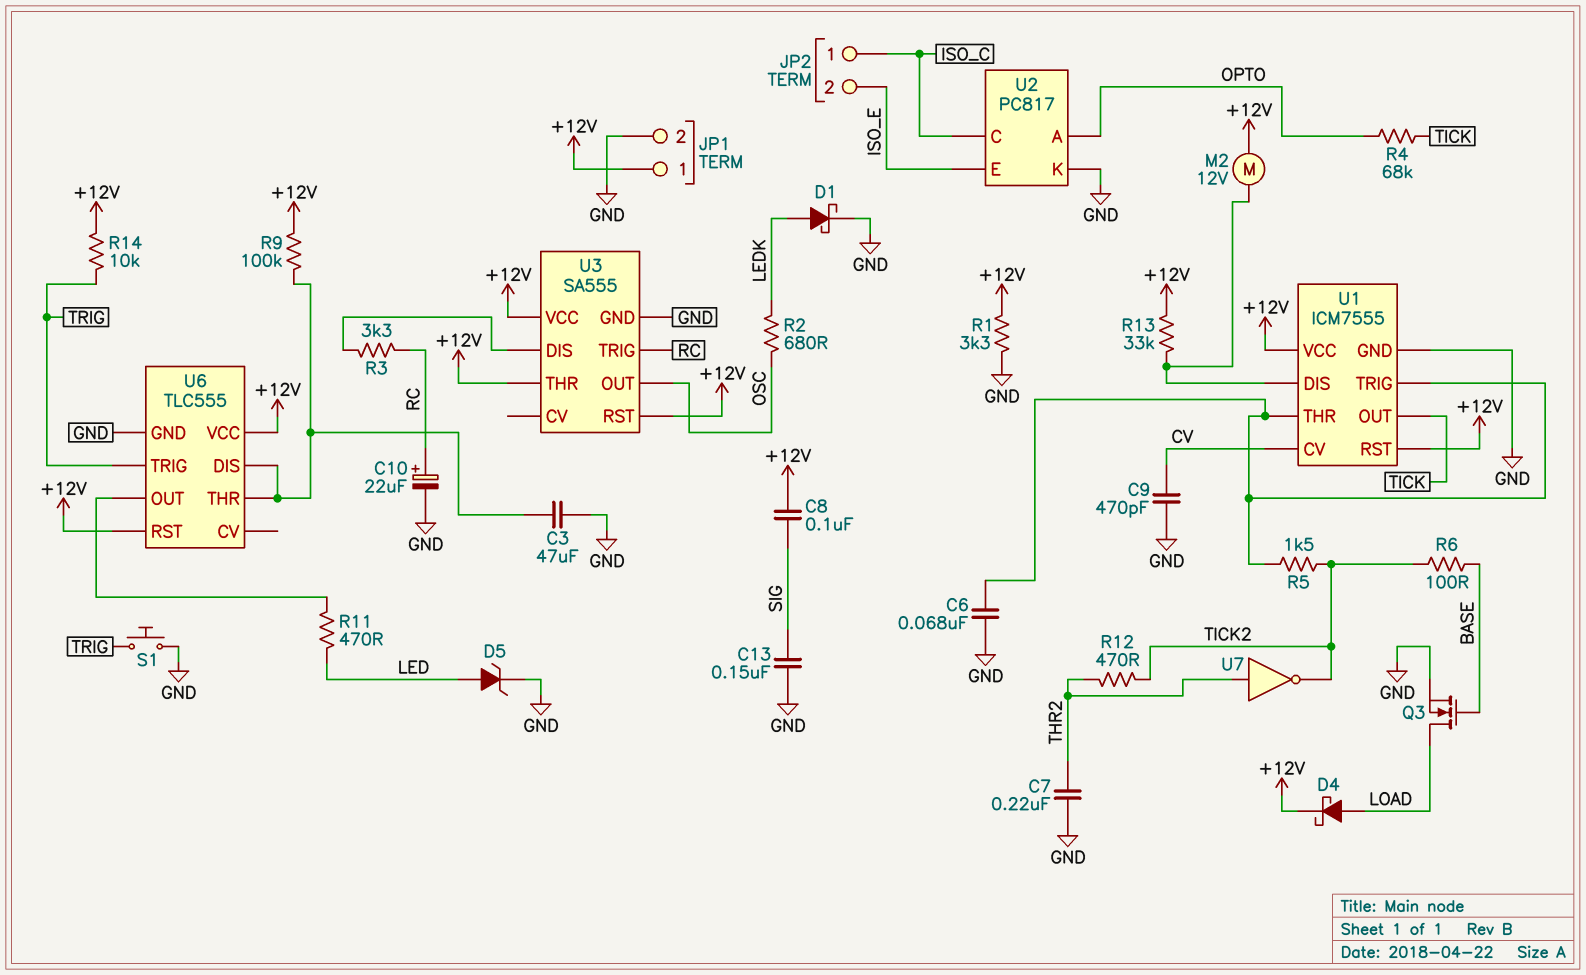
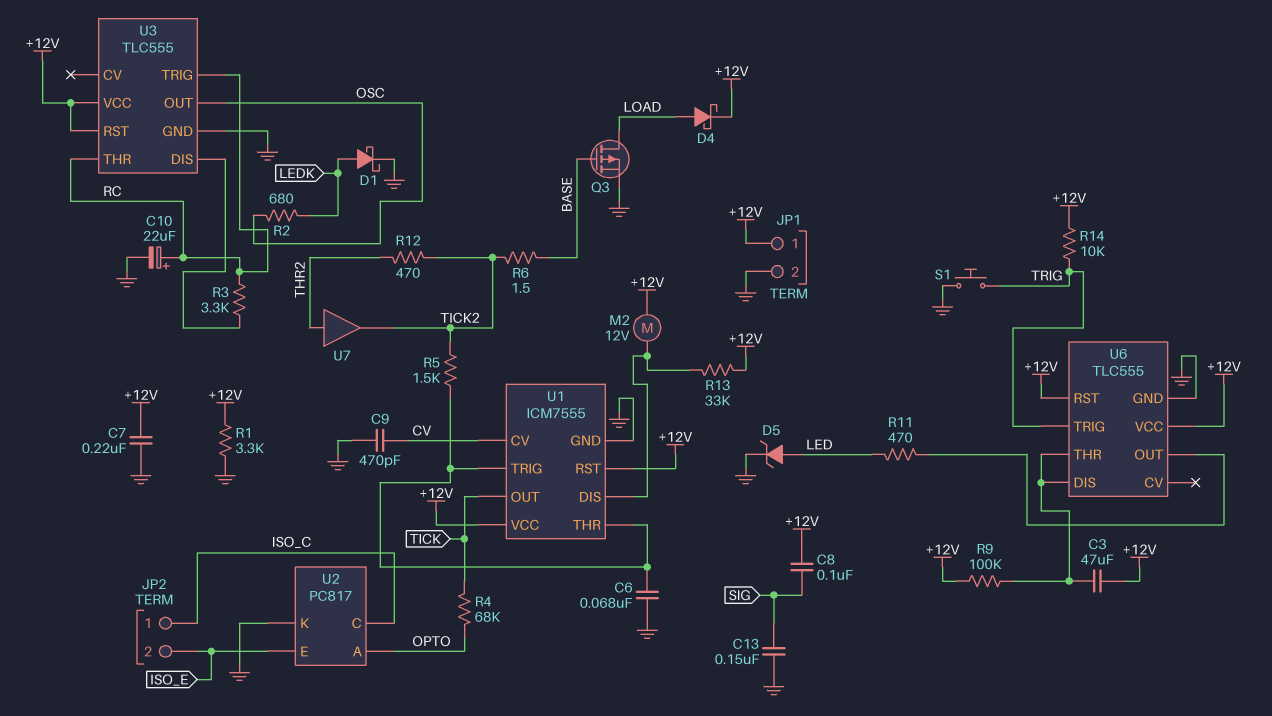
C3: 47uF (GND, U6/DIS) -> 47uF (+12V, U6/DIS)
C7: 220nF (GND, THR2) -> 220nF (+12V, GND)
Q3: NMOS (G BASE, D LOAD, S GND) -> PMOS (G BASE, D LOAD, S GND)
R6: 100 (BASE, TICK2) -> 1.5 (BASE, TICK2)
U3: SA555 -> TLC555
U3 pin THR: +12V -> RC
U7: NOT (in THR2, out TICK2) -> buffer (in THR2, out TICK2)

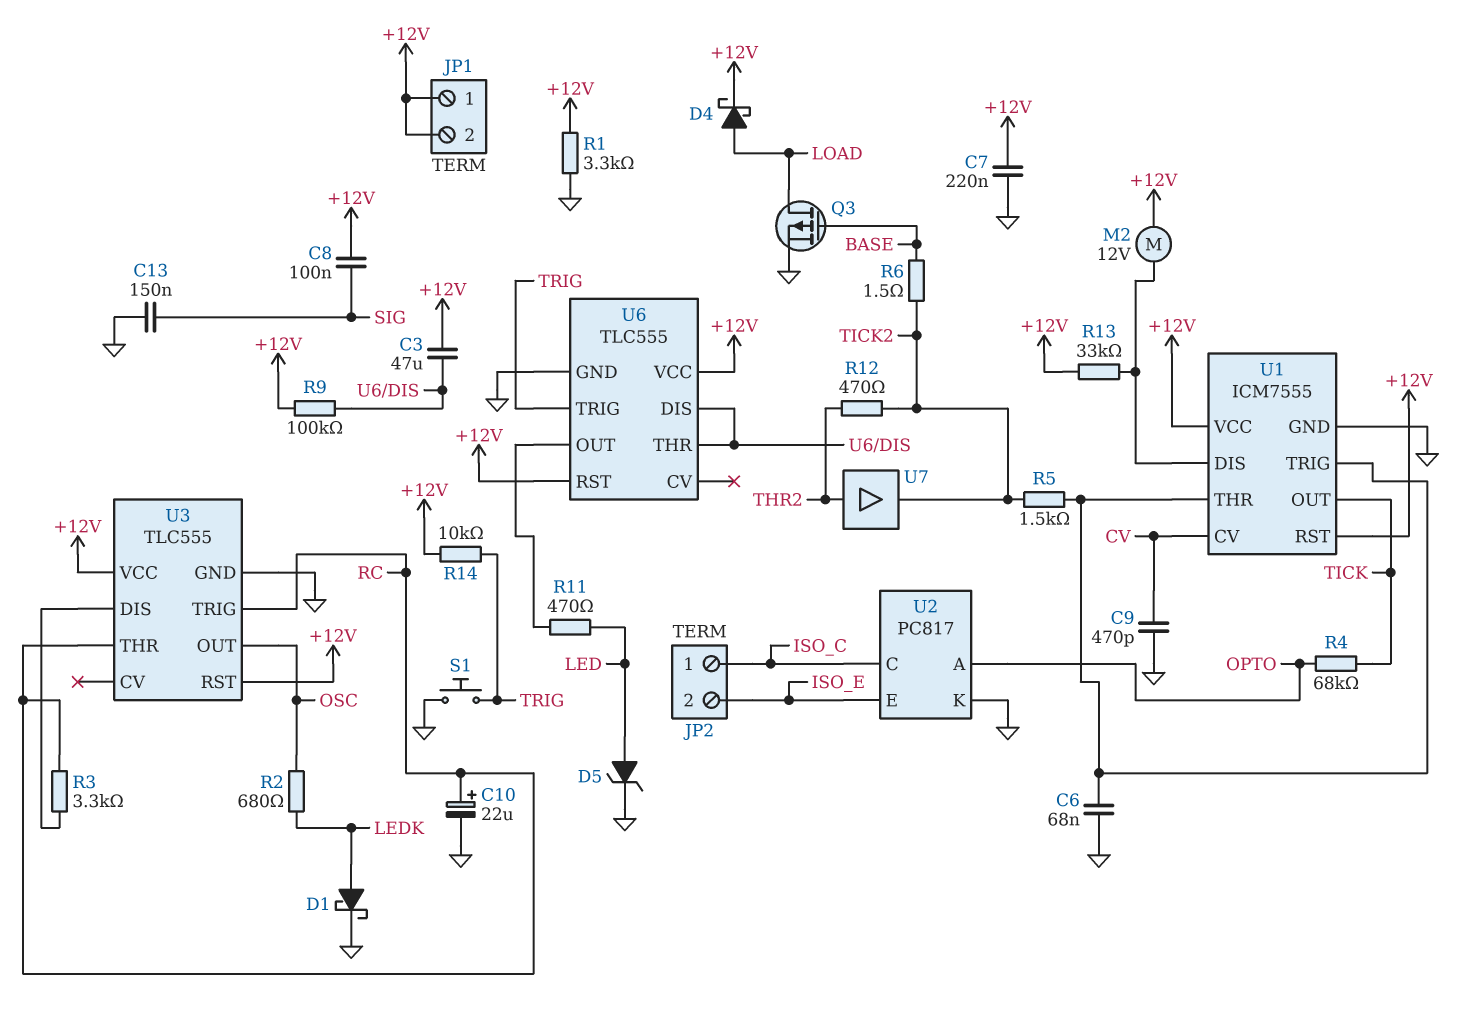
JP1 pin 2: GND -> +12V

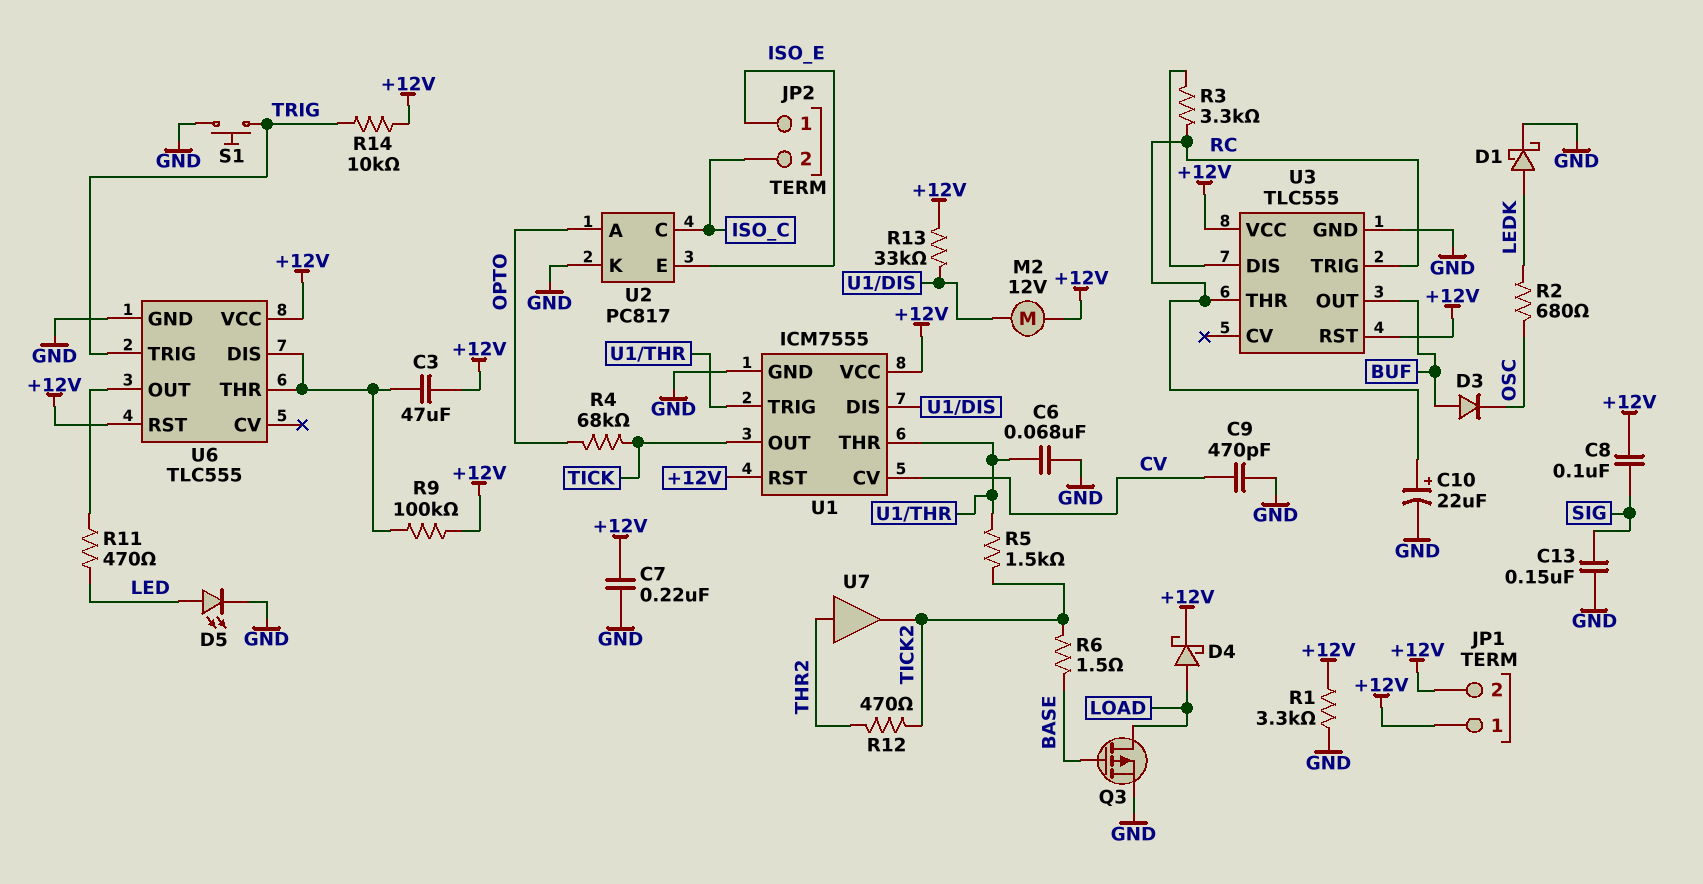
D3: none -> diode (A BUF, K OSC)
D5: zener (A LED, K GND) -> LED (A LED, K GND)
JP2 pin 1: ISO_C -> ISO_E
JP2 pin 2: ISO_E -> ISO_C
U3 pin OUT: OSC -> BUF

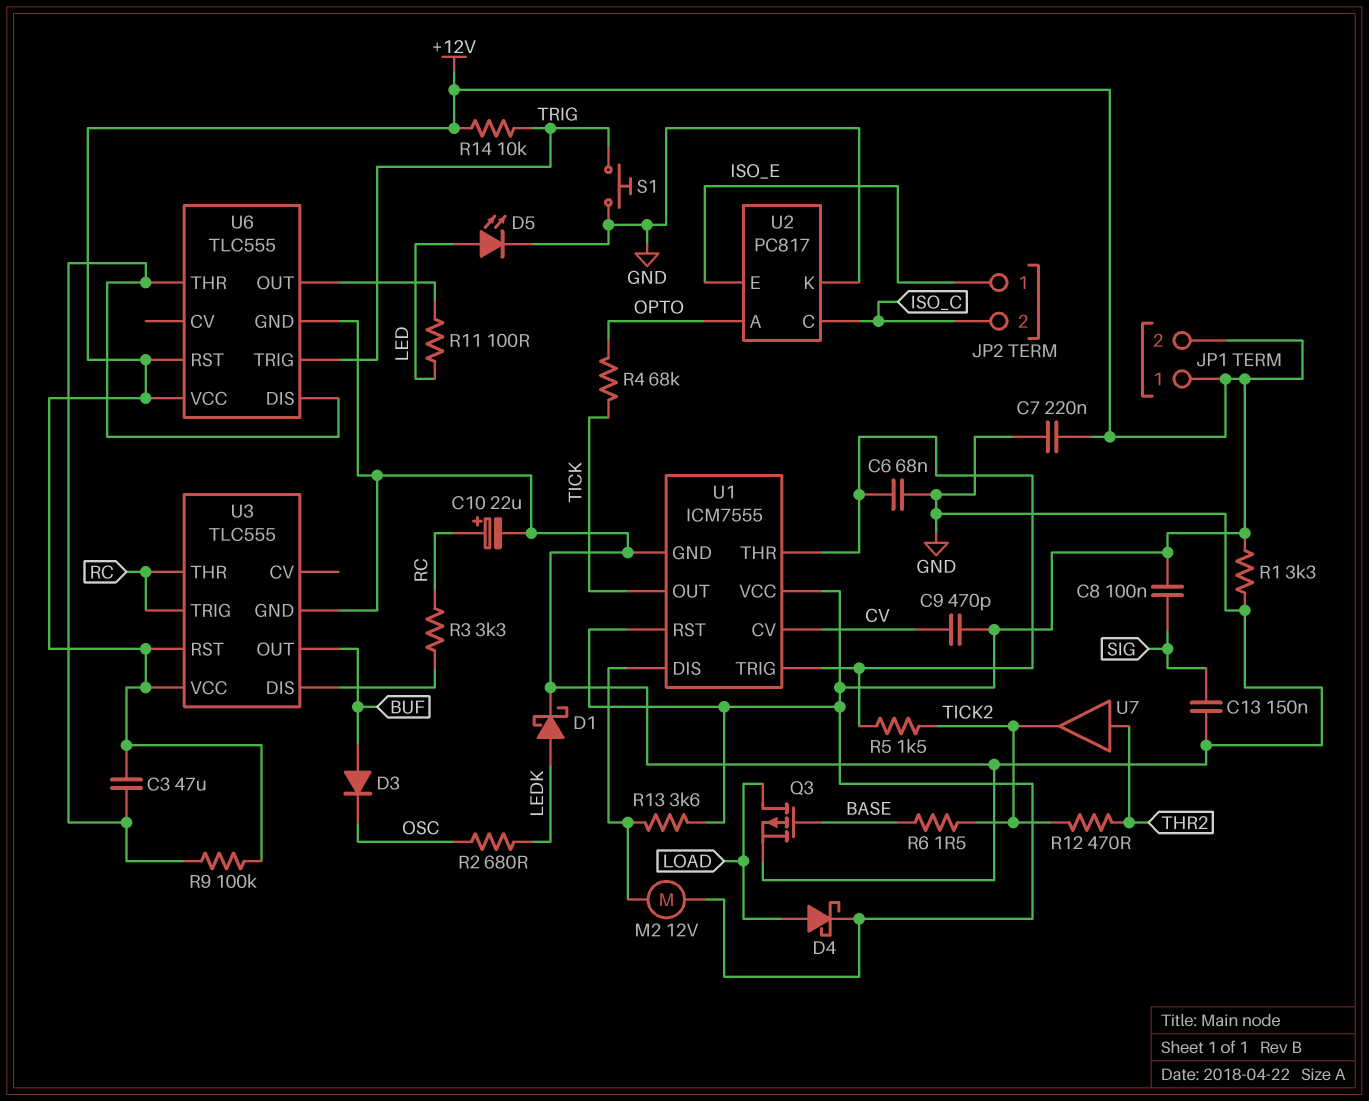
C9: 470pF (CV, GND) -> 470pF (+12V, CV)
R11: 470 (LED, U6/OUT) -> 100 (LED, U6/OUT)
R13: 33k (+12V, U1/DIS) -> 3.6k (+12V, U1/DIS)

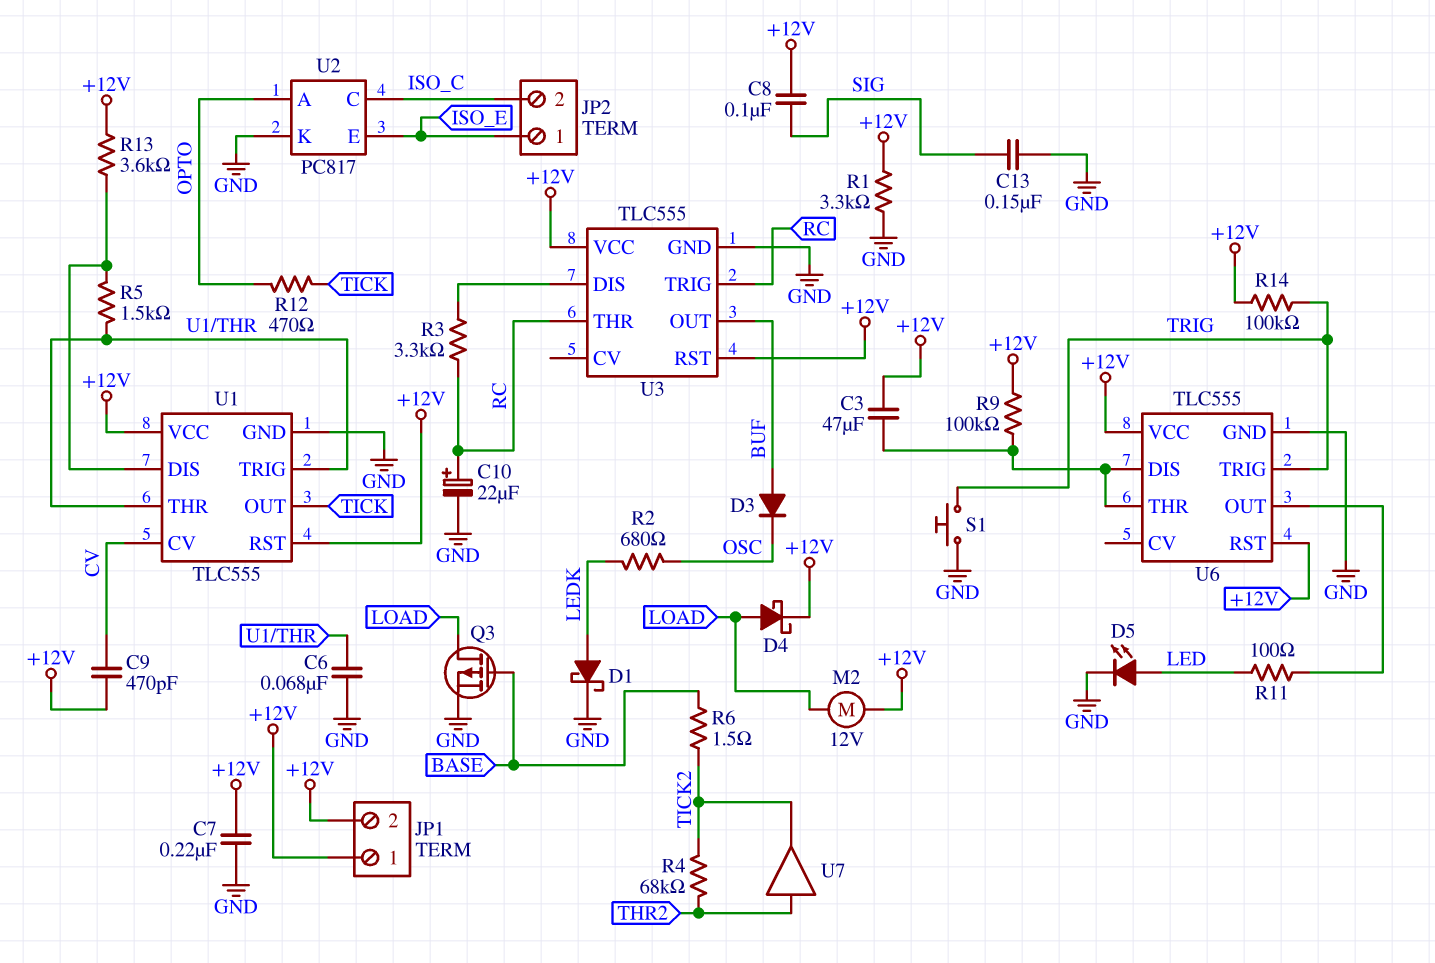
M2: motor 12V (+12V, U1/DIS) -> motor 12V (+12V, LOAD)
R4: 68k (OPTO, TICK) -> 68k (THR2, TICK2)
R5: 1.5k (TICK2, U1/THR) -> 1.5k (U1/DIS, U1/THR)
R12: 470 (THR2, TICK2) -> 470 (OPTO, TICK)
R14: 10k (+12V, TRIG) -> 100k (+12V, TRIG)
U1: ICM7555 -> TLC555

